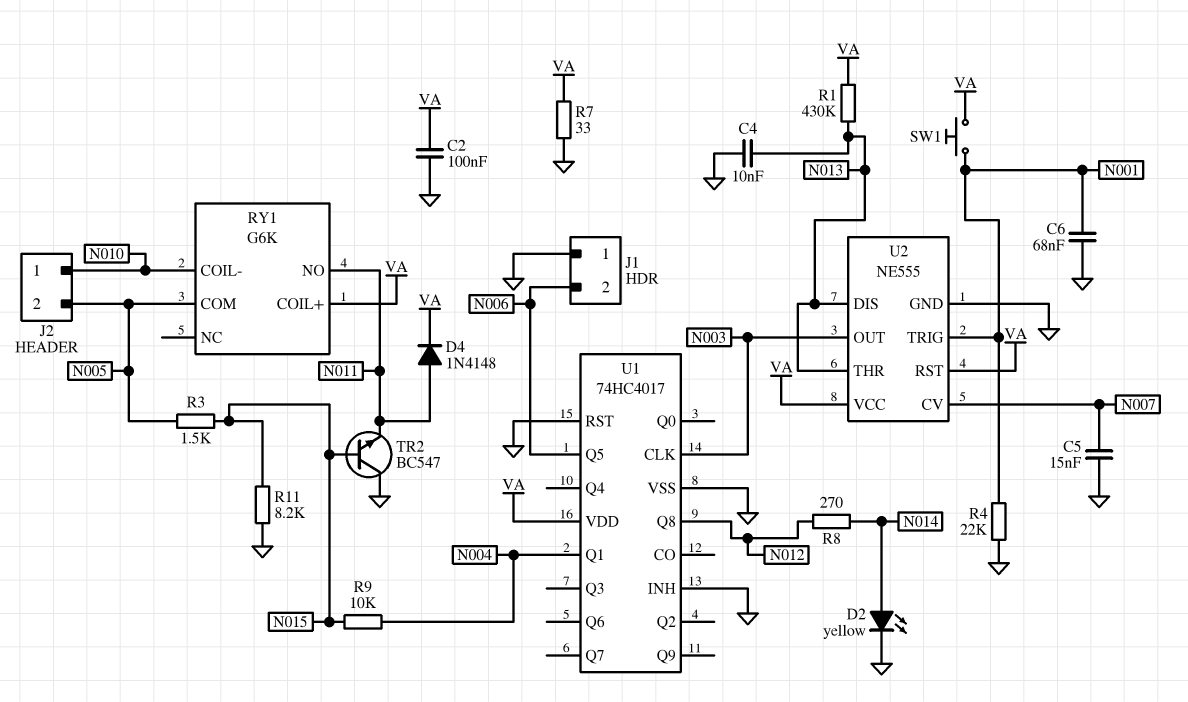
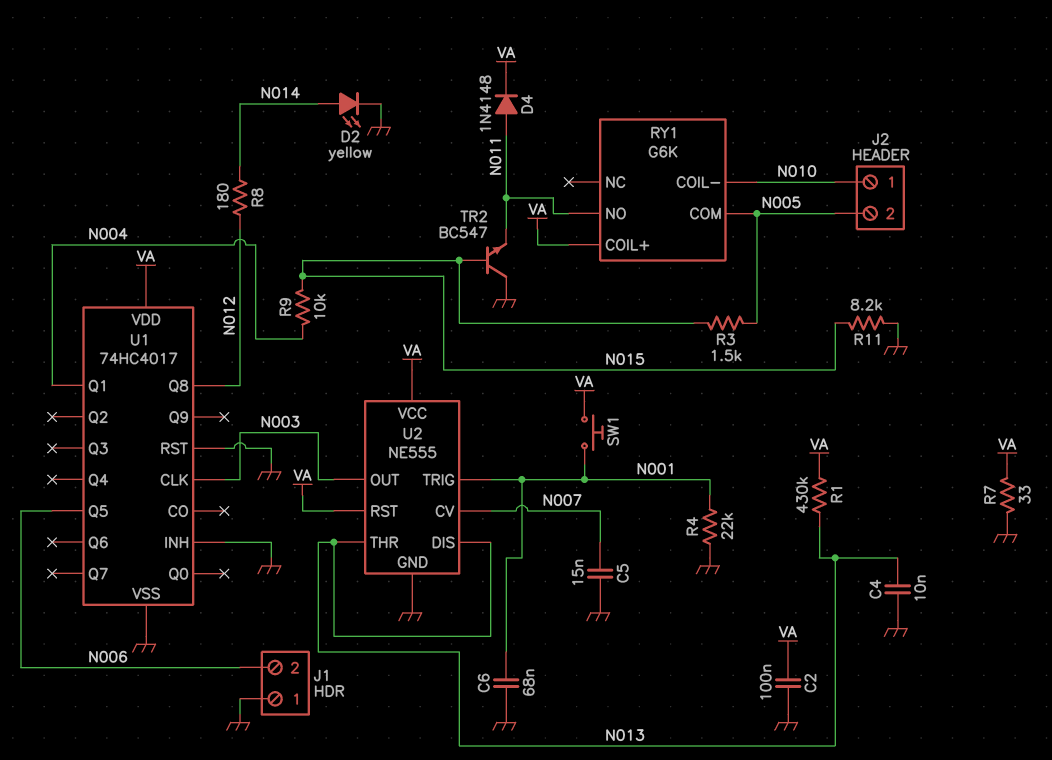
R8: 270 (N012, N014) -> 180 (N012, N014)

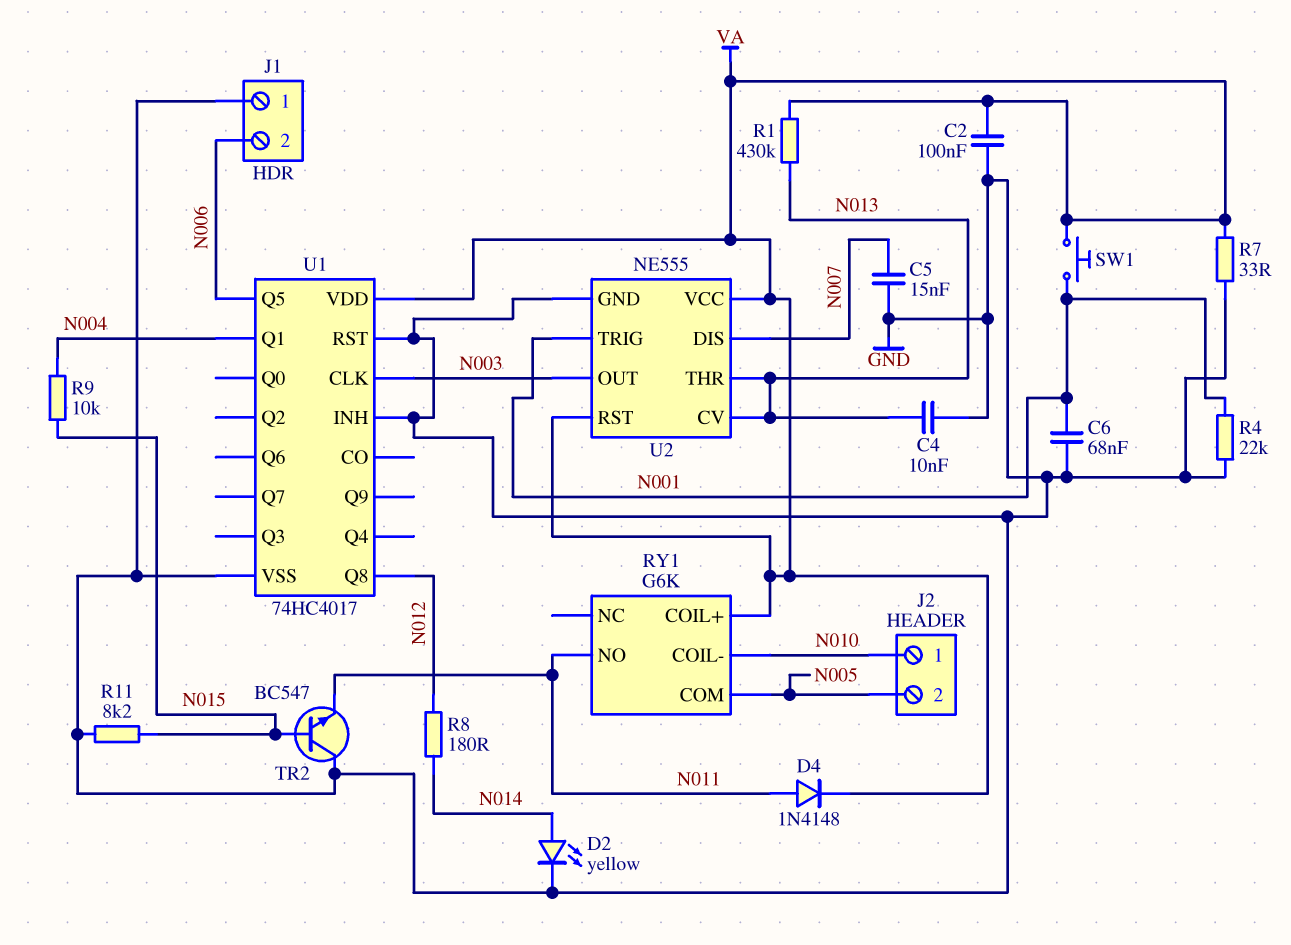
R3: 1.5k (N005, N015) -> none
U2 pin CV: N007 -> N013
U2 pin DIS: N013 -> N007

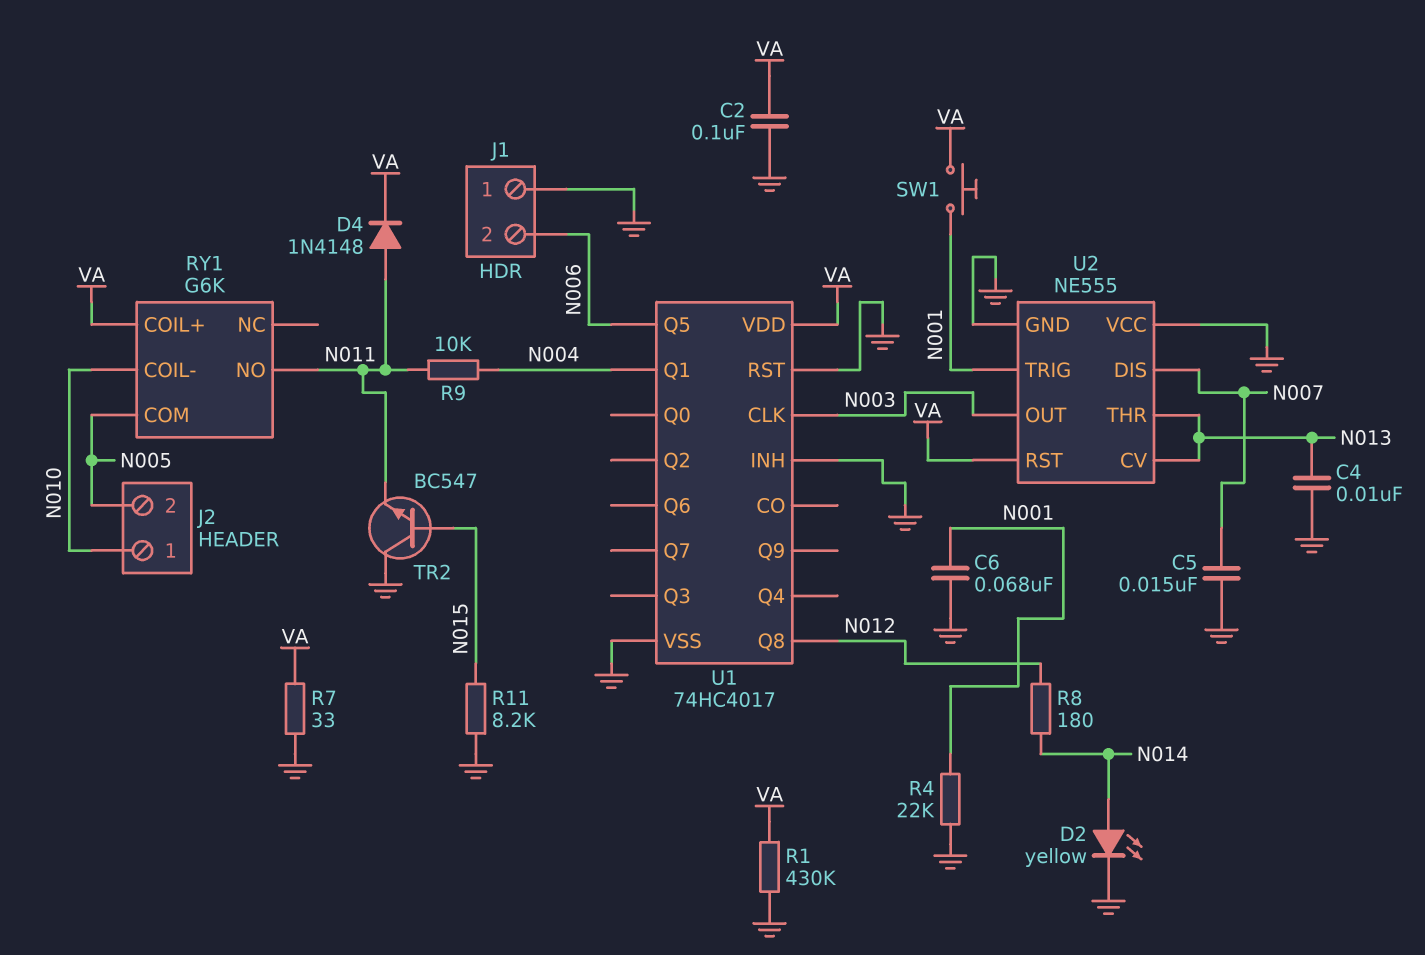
R1: 430k (N013, VA) -> 430k (GND, VA)
R9: 10k (N004, N015) -> 10k (N004, N011)
U2 pin VCC: VA -> GND

